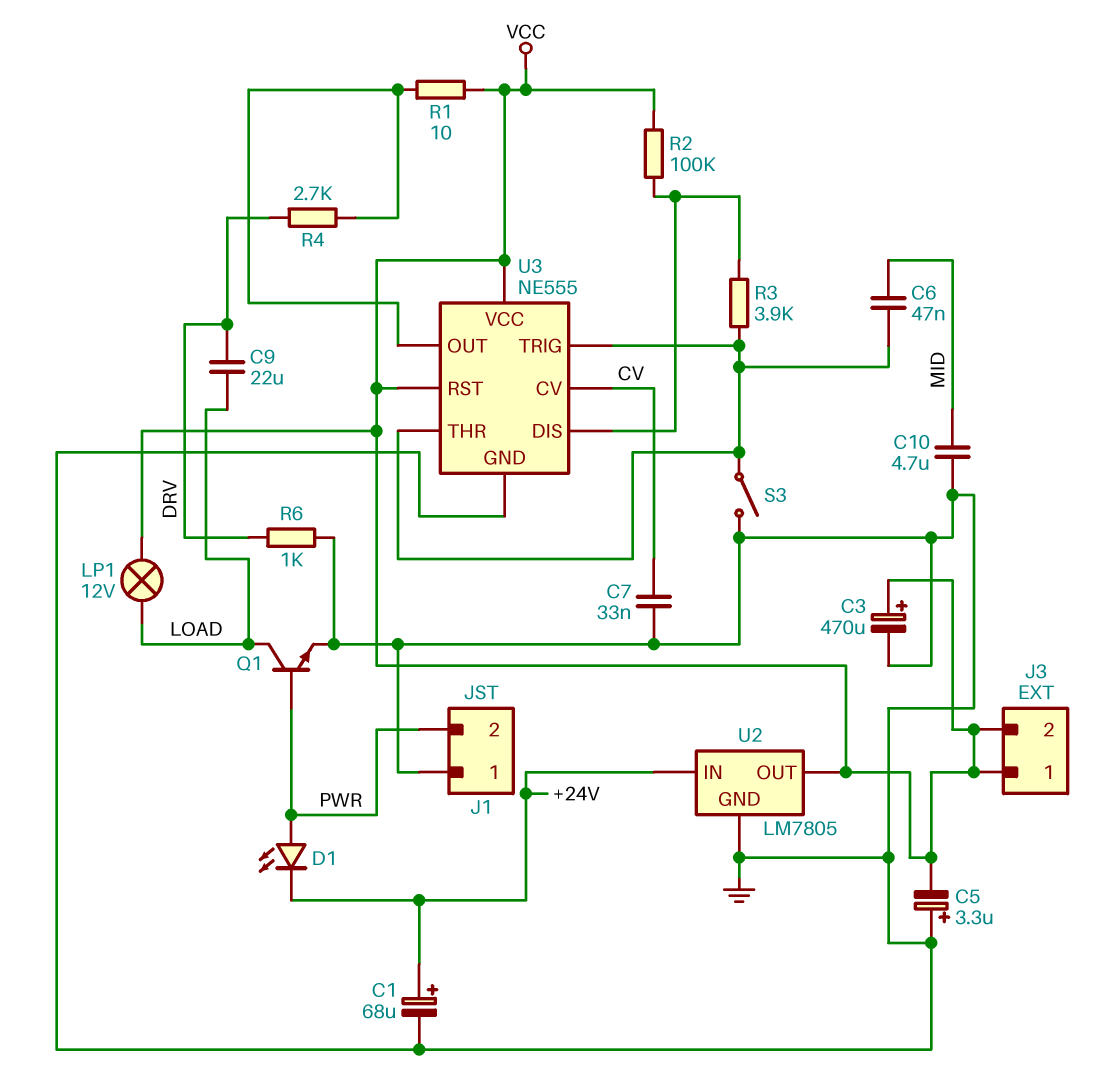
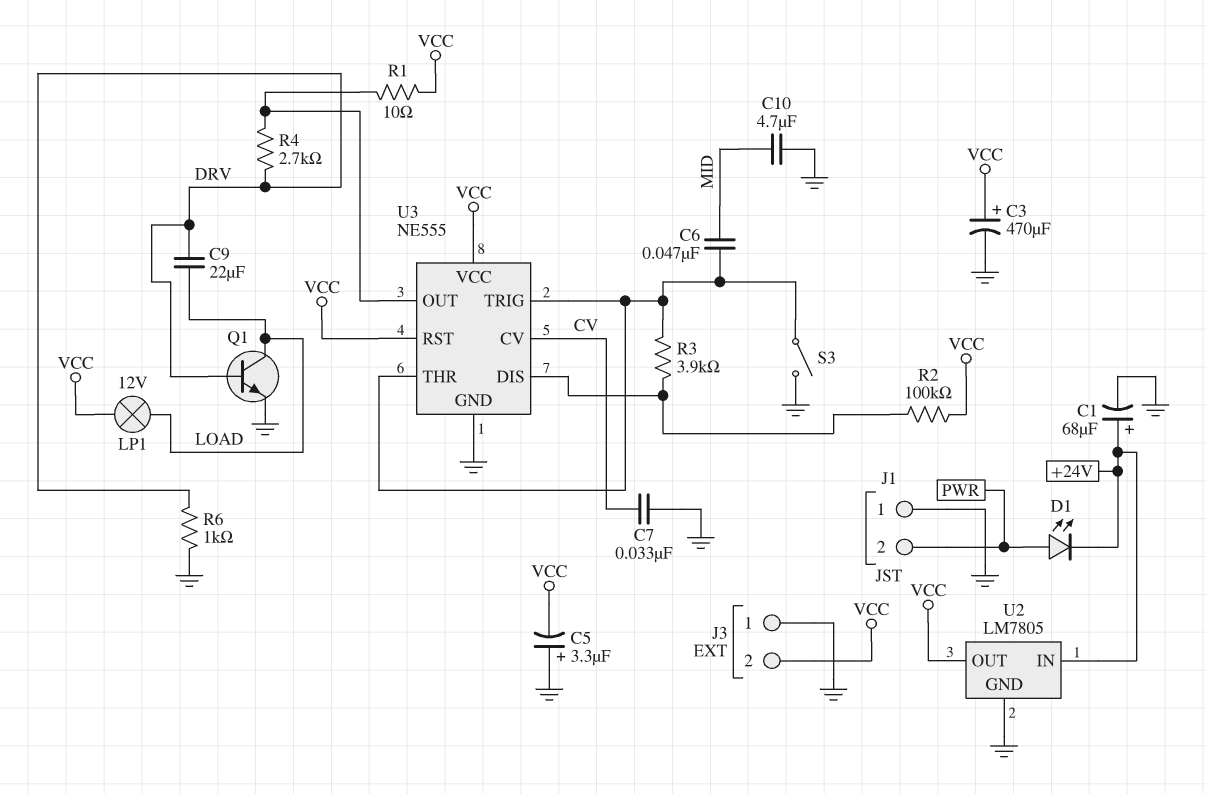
J3 pin 1: VCC -> GND
Q1: NPN (B PWR, C LOAD, E GND) -> NPN (B DRV, C LOAD, E GND)

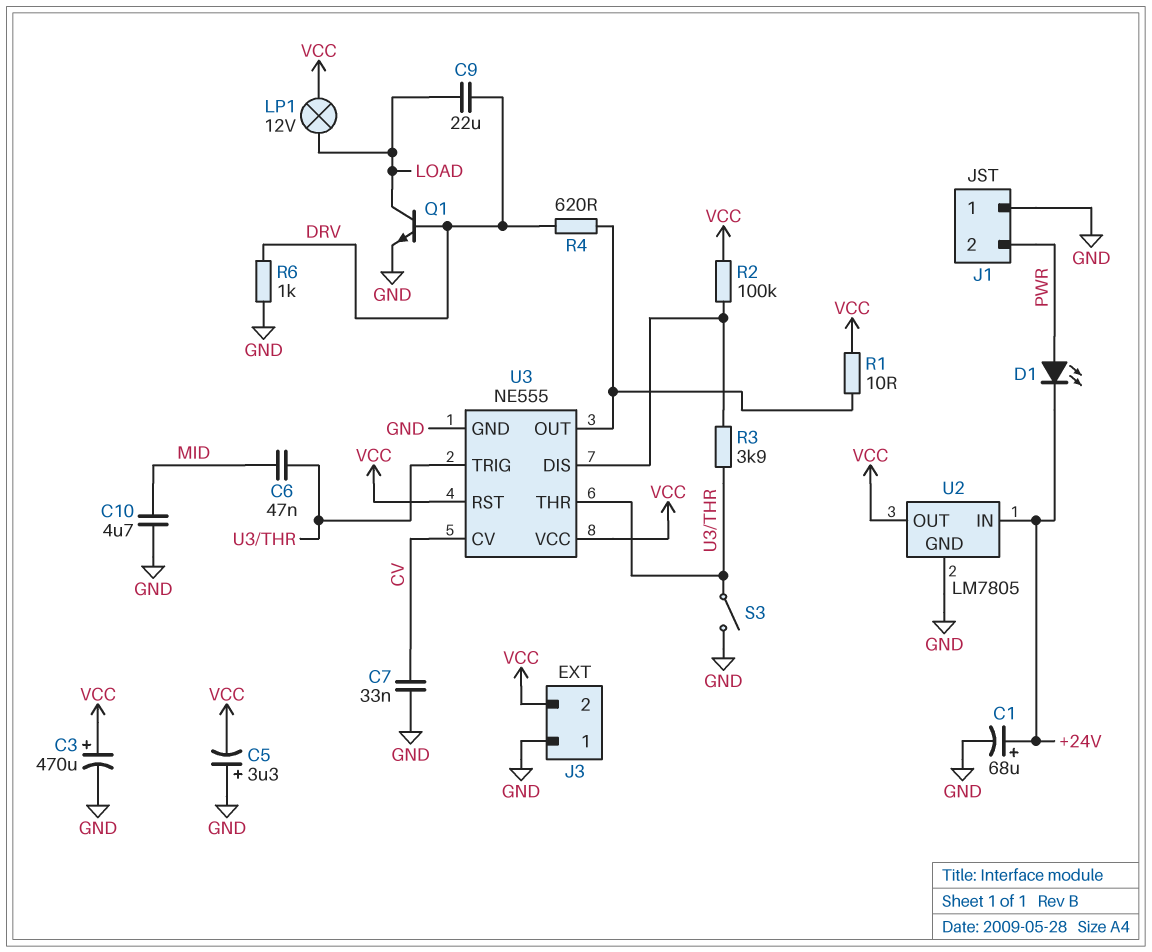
R4: 2.7k (DRV, U3/OUT) -> 620 (DRV, U3/OUT)

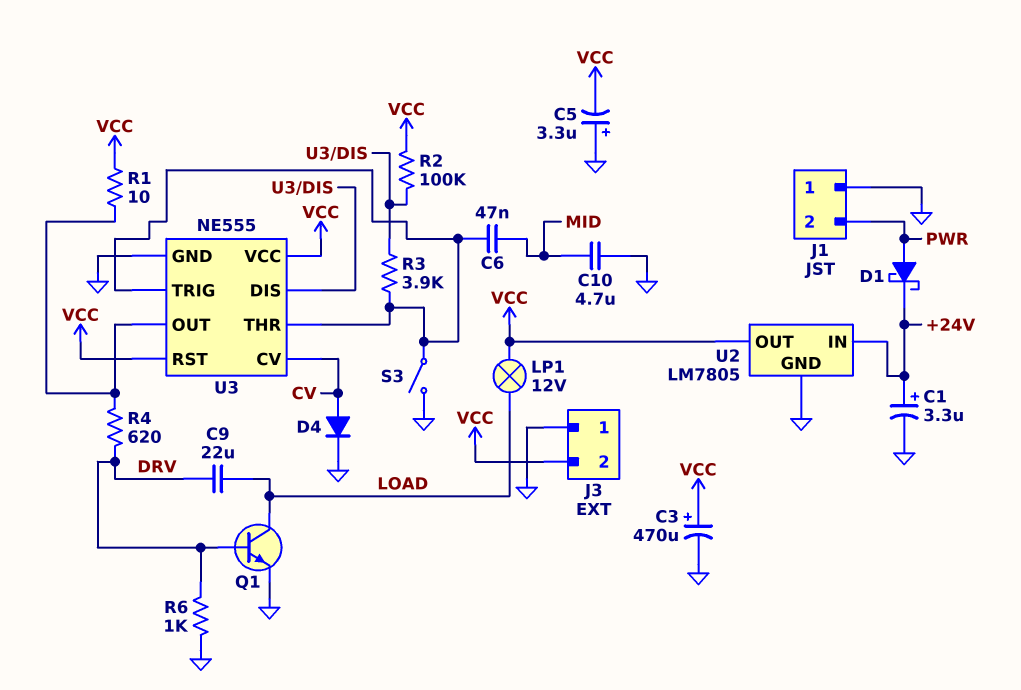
C1: 68uF (plus +24V, minus GND) -> 3.3uF (plus +24V, minus GND)
C7: 33nF (CV, GND) -> none
D1: LED (A PWR, K +24V) -> schottky (A PWR, K +24V)
D4: none -> diode (A CV, K GND)

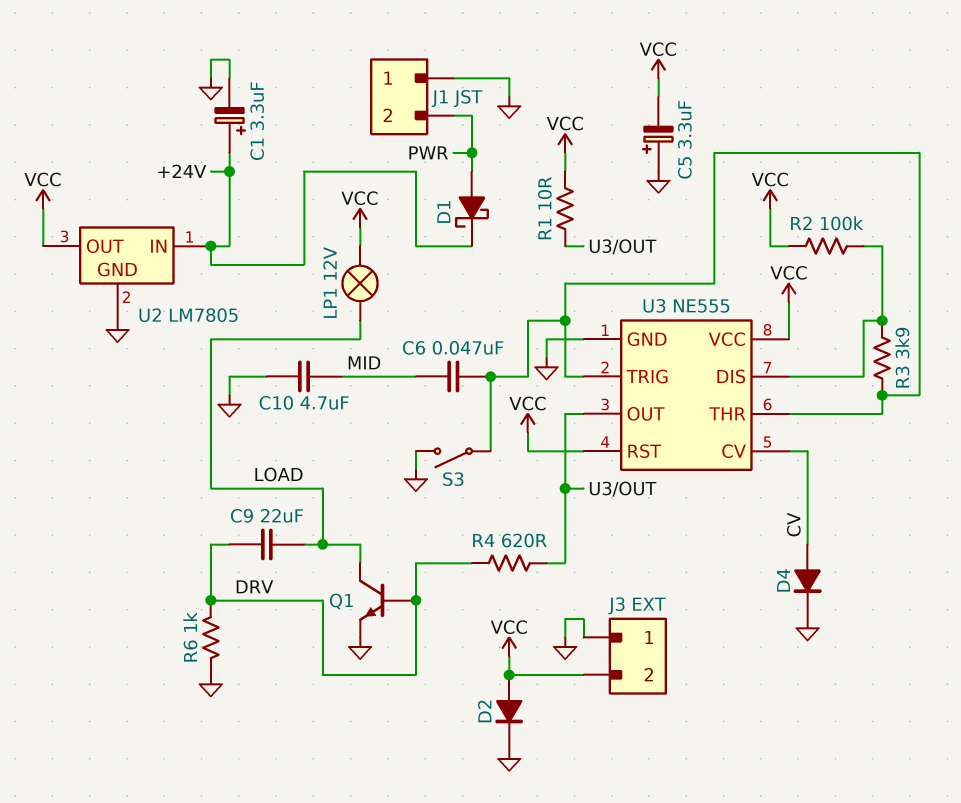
C3: 470uF (plus VCC, minus GND) -> none
D2: none -> diode (A VCC, K GND)

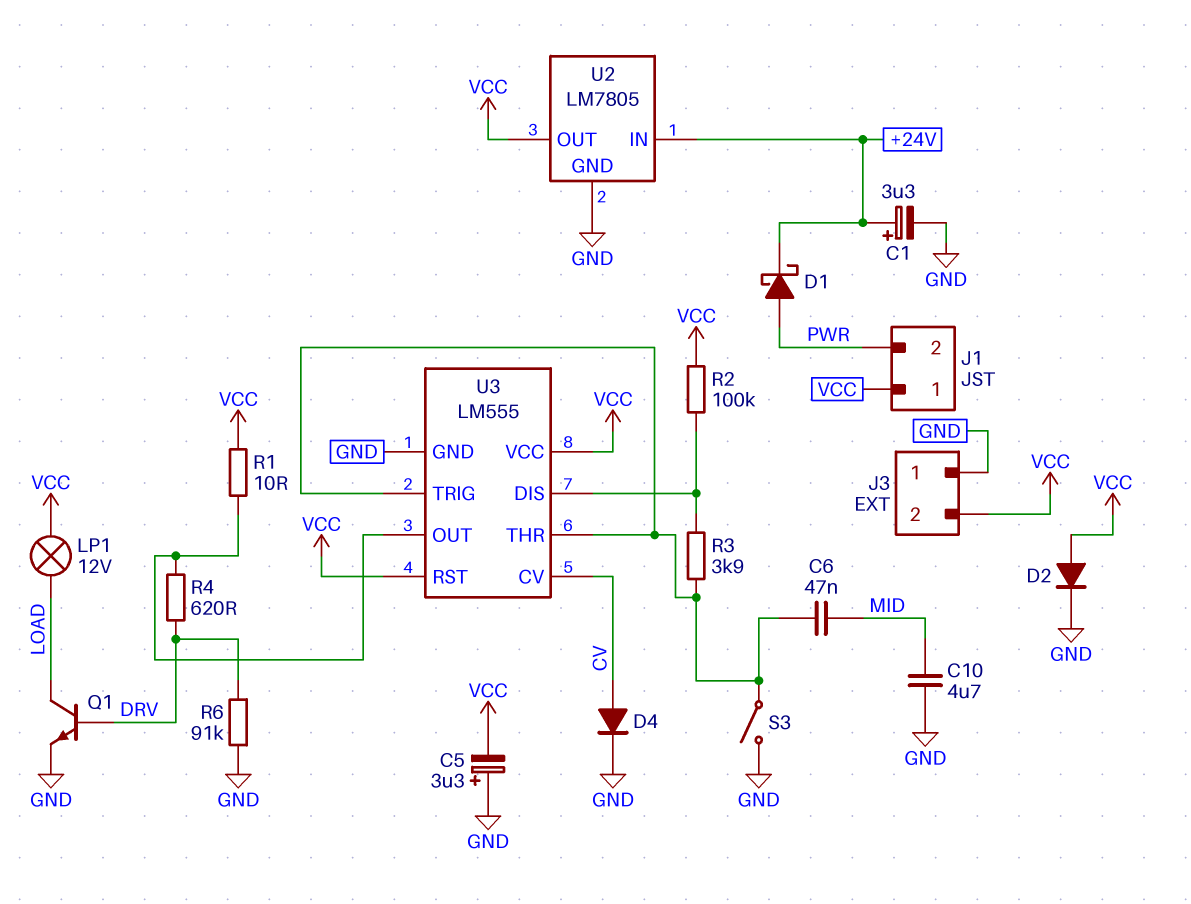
C9: 22uF (DRV, LOAD) -> none
J1 pin 1: GND -> VCC
R6: 1k (DRV, GND) -> 91k (DRV, GND)
U3: NE555 -> LM555

